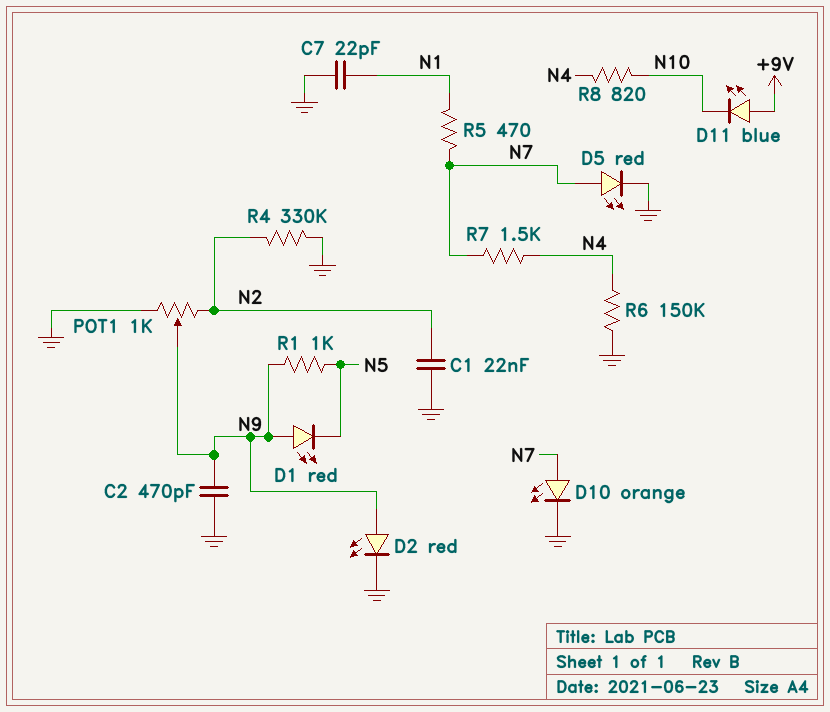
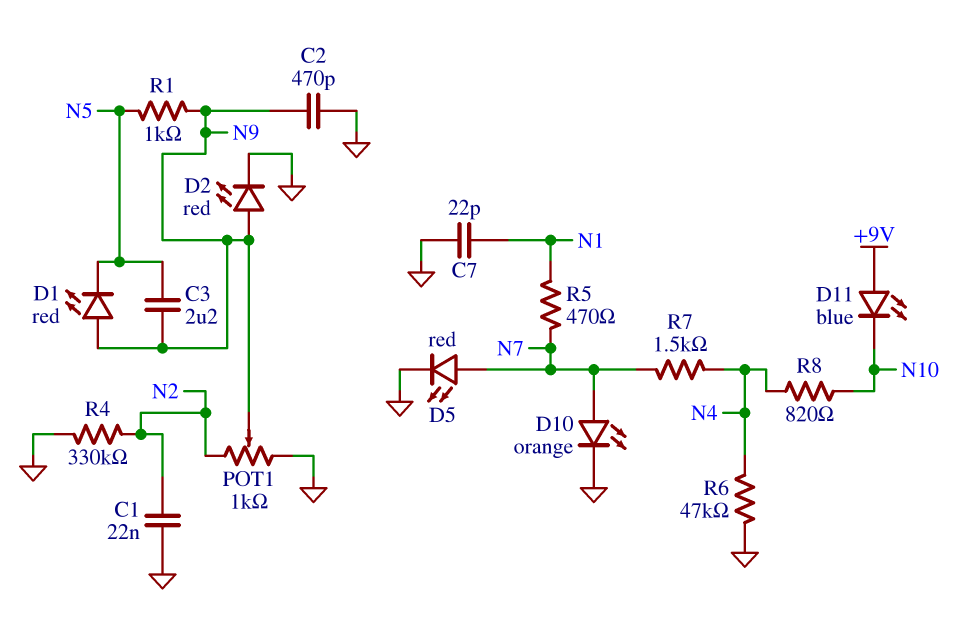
C3: none -> 2.2uF (N5, N9)
R6: 150k (GND, N4) -> 47k (GND, N4)

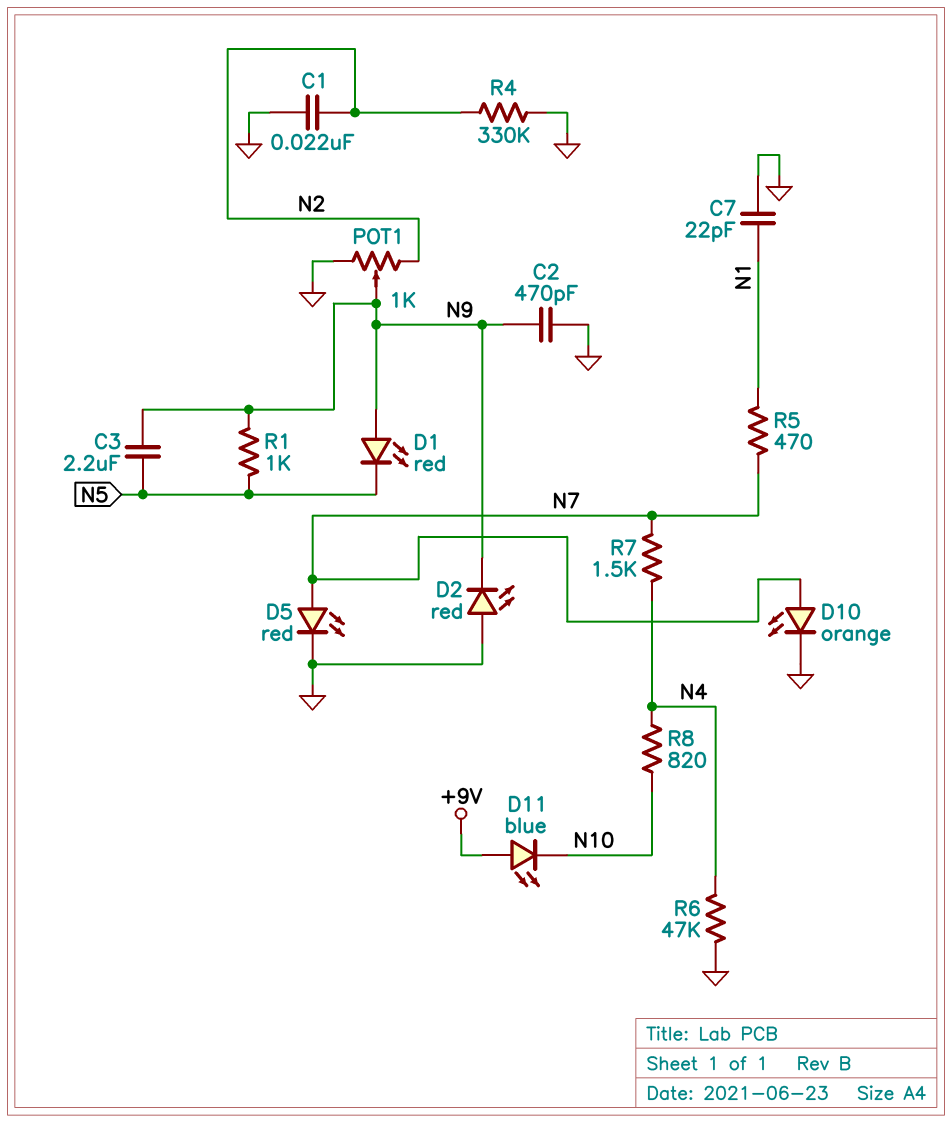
D2: LED red (A N9, K GND) -> LED red (A GND, K N9)

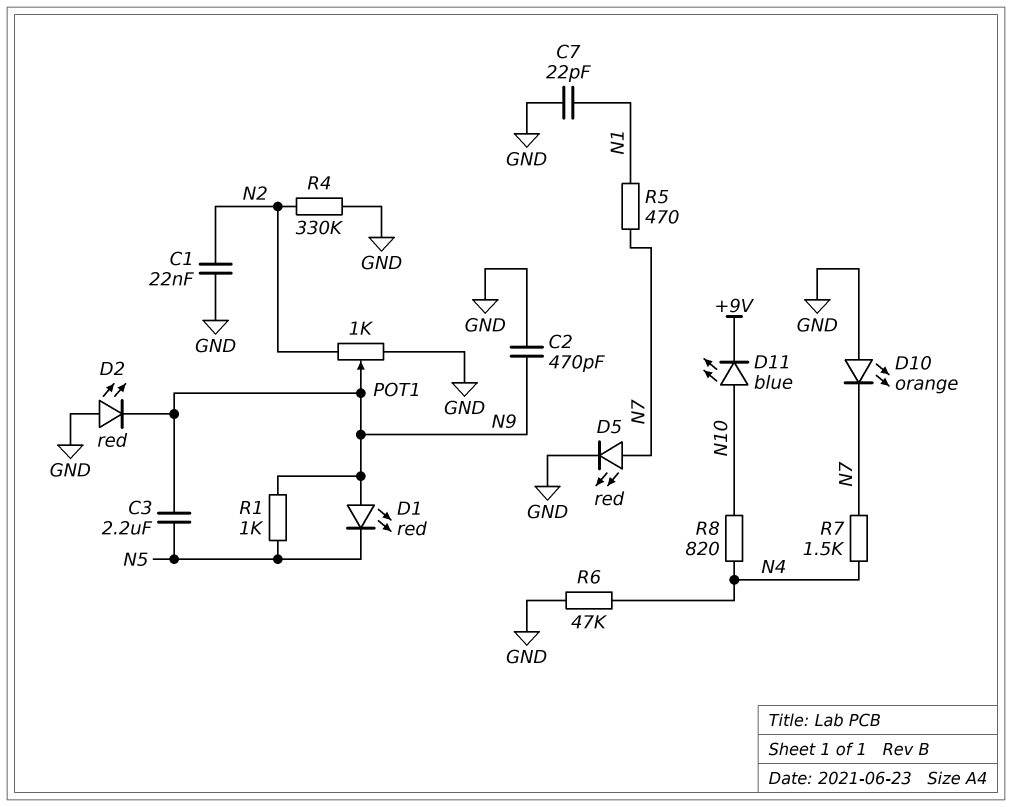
D10: LED orange (A N7, K GND) -> LED orange (A GND, K N7)
D11: LED blue (A +9V, K N10) -> LED blue (A N10, K +9V)

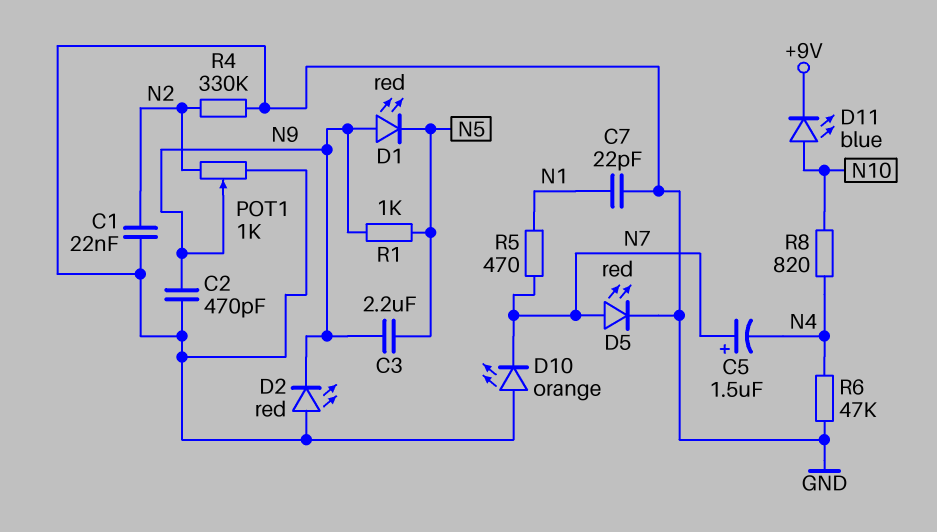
C5: none -> 1.5uF (plus N7, minus N4)
R7: 1.5k (N4, N7) -> none

